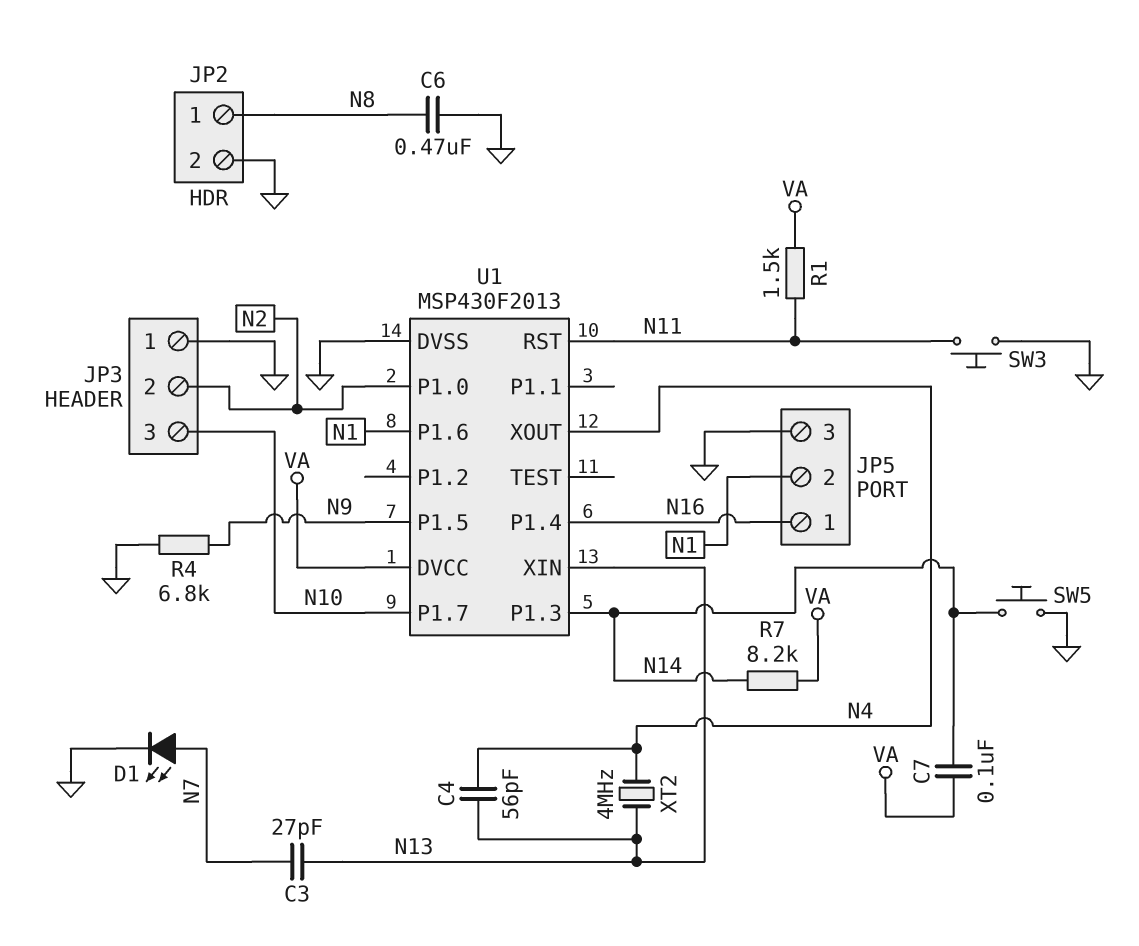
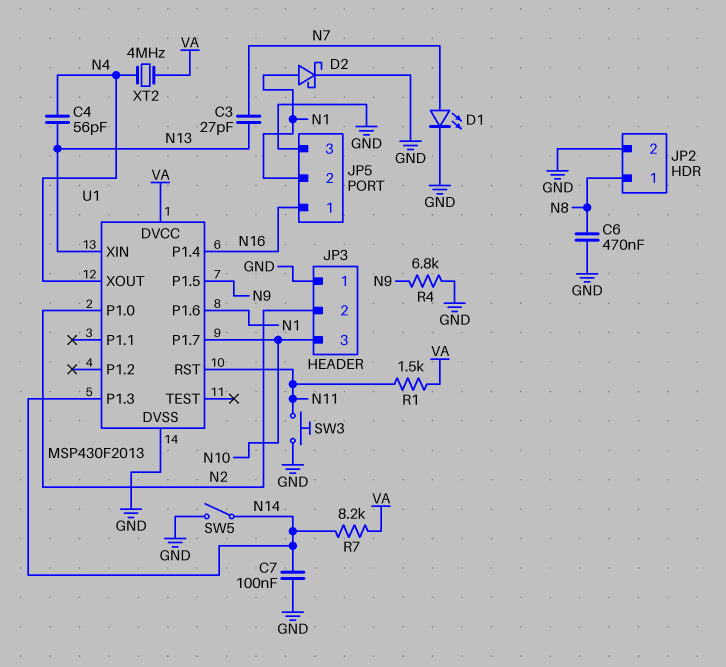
C7: 100nF (N14, VA) -> 100nF (GND, N14)
D2: none -> schottky (A N1, K GND)
SW5: button (GND, N14) -> switch (GND, N14)
XT2: 4MHz (N4, N13) -> 4MHz (N4, VA)

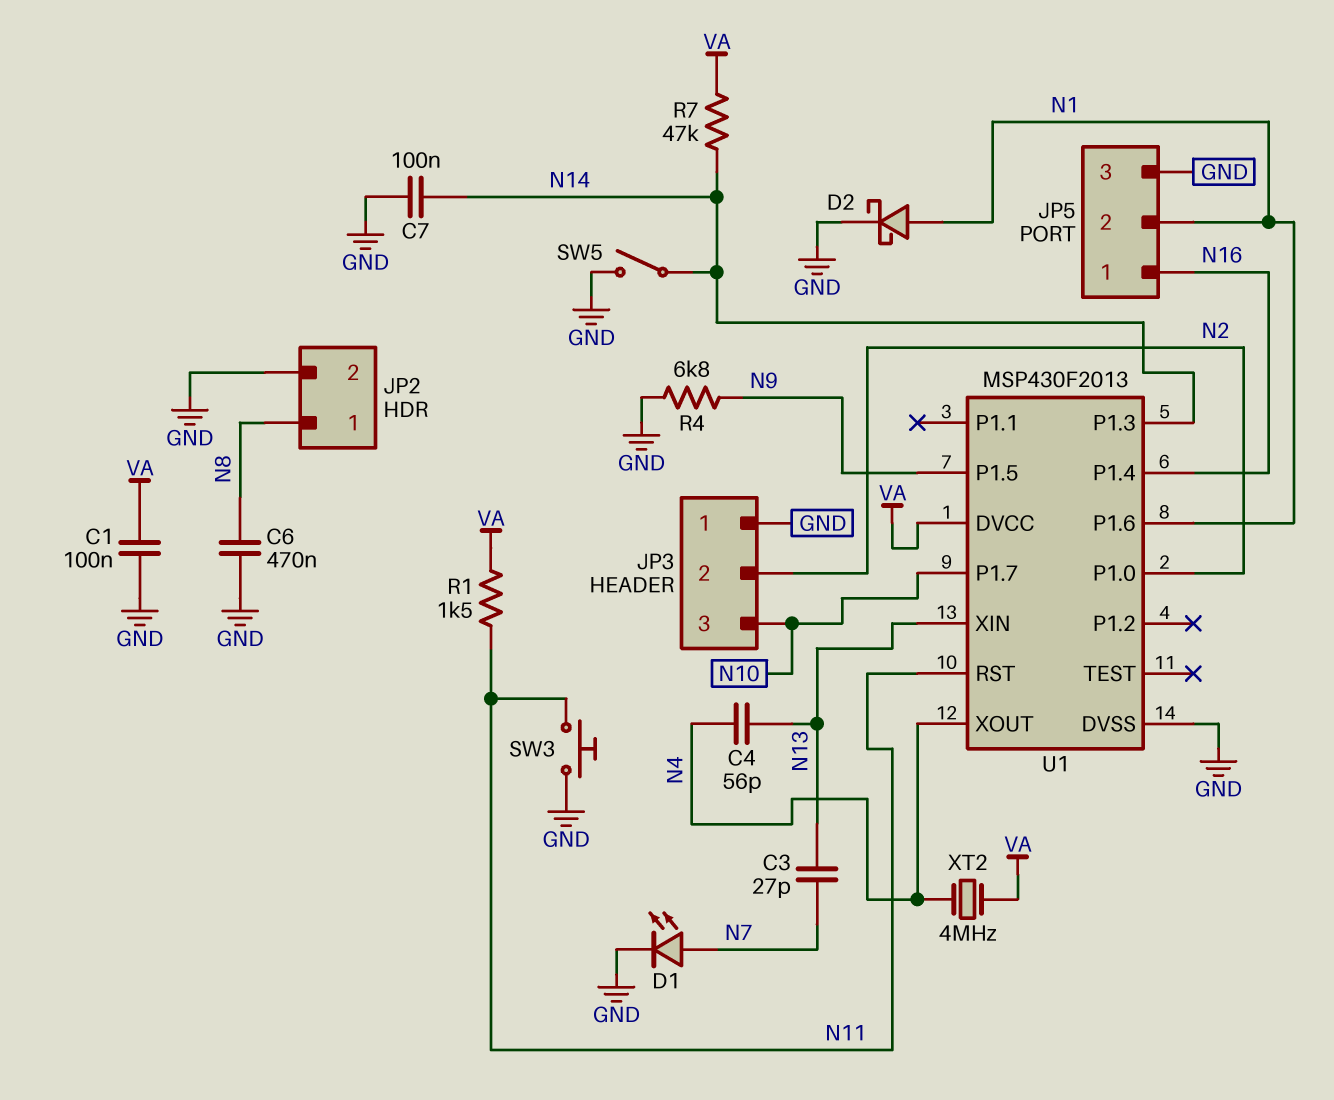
C1: none -> 100nF (GND, VA)
R7: 8.2k (N14, VA) -> 47k (N14, VA)

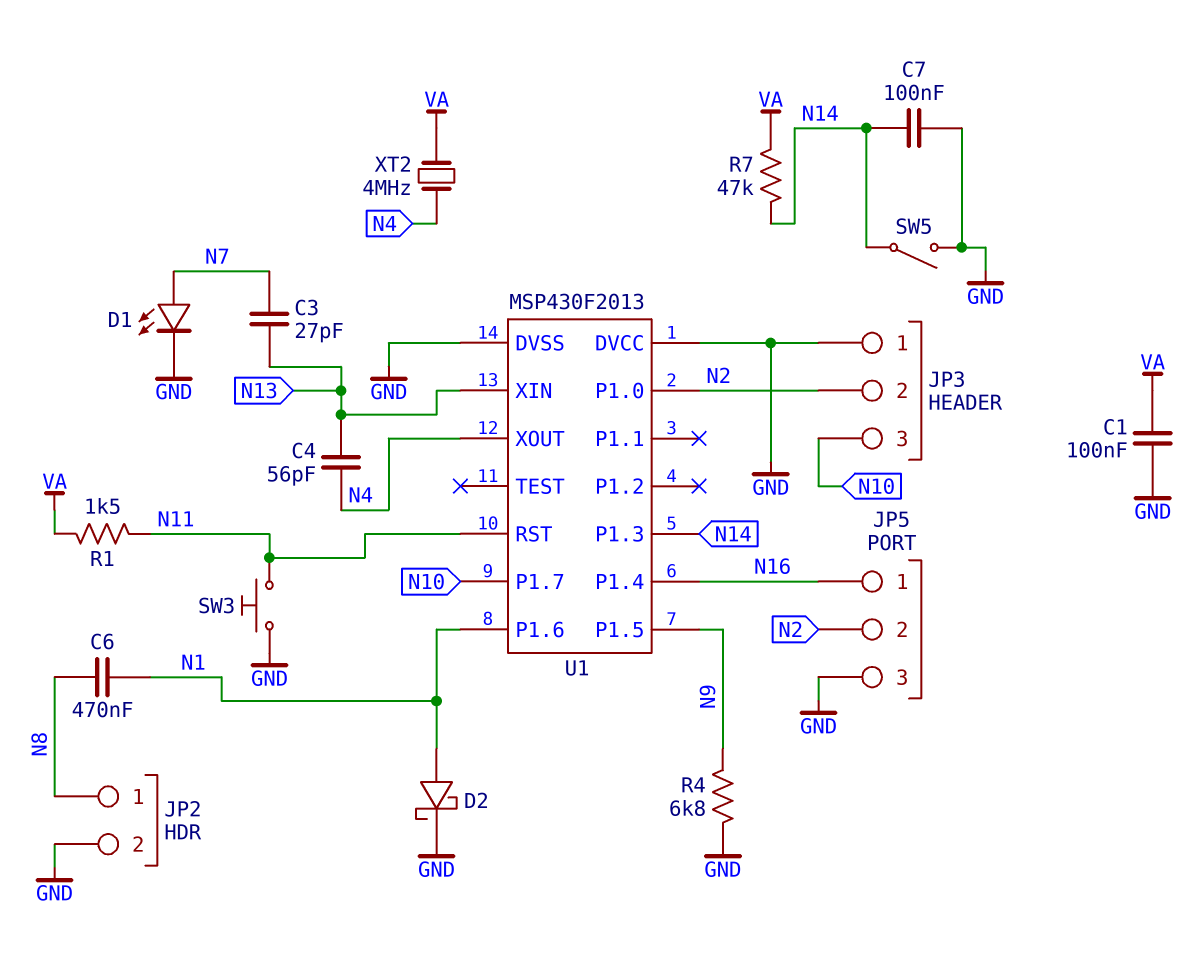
C6: 470nF (GND, N8) -> 470nF (N1, N8)
JP5 pin 2: N1 -> N2
U1 pin DVCC: VA -> GND

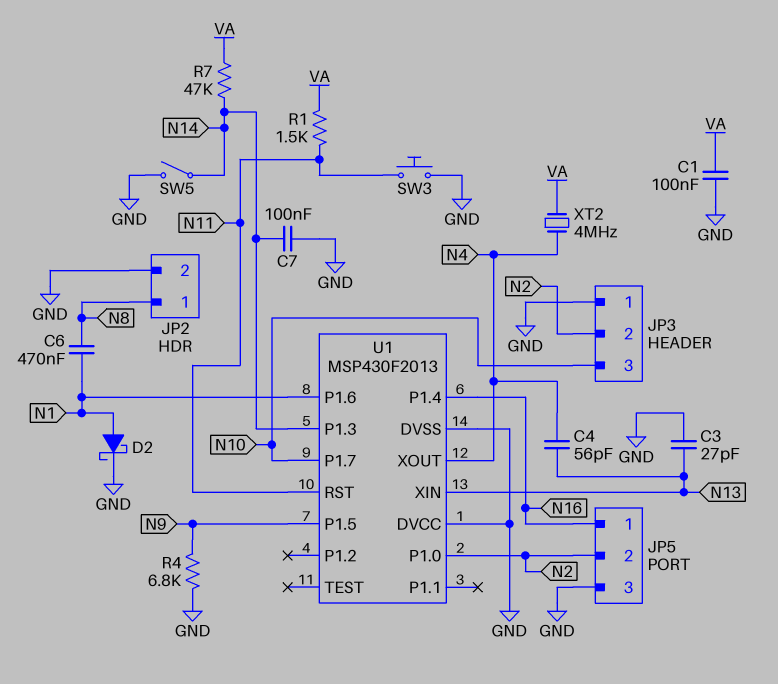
C3: 27pF (N7, N13) -> 27pF (GND, N13)
D1: LED (A N7, K GND) -> none

